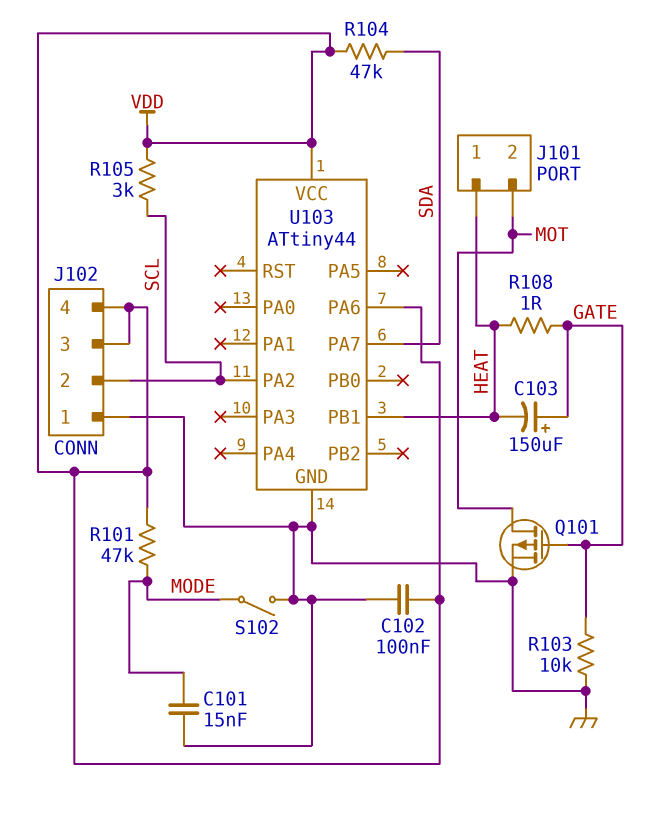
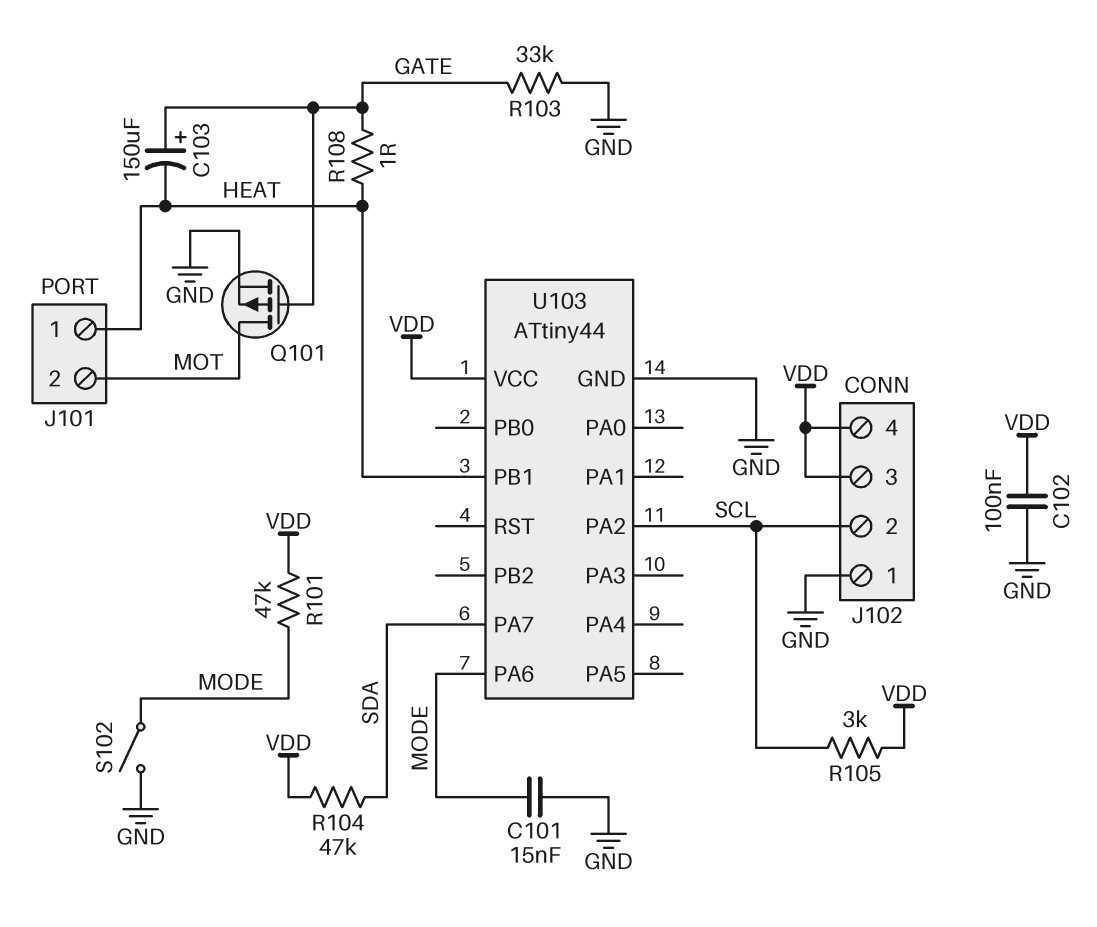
R103: 10k (GATE, GND) -> 33k (GATE, GND)
U103 pin PA6: VDD -> MODE

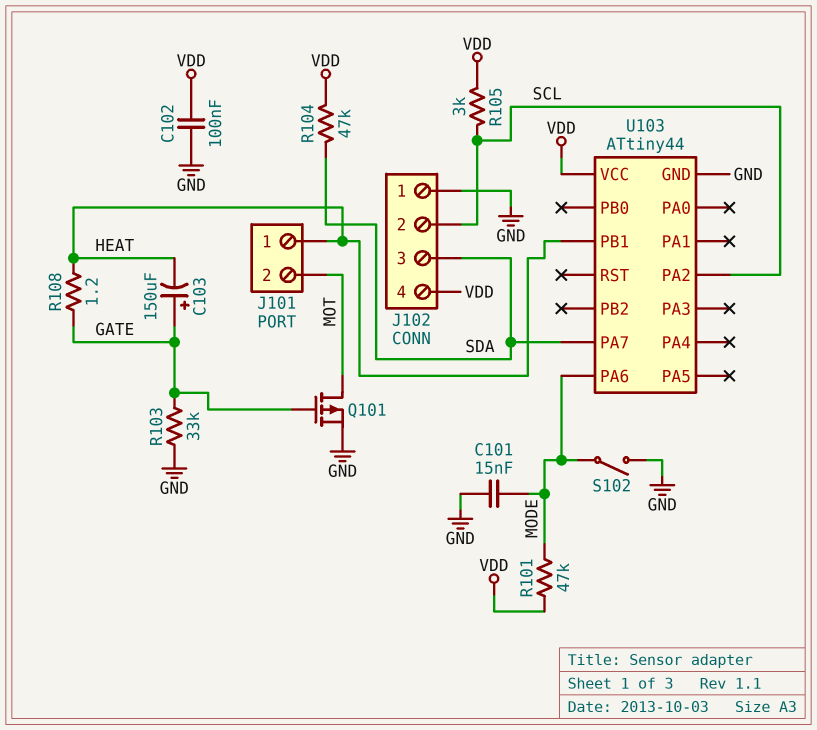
J102 pin 3: VDD -> SDA
R108: 1 (GATE, HEAT) -> 1.2 (GATE, HEAT)

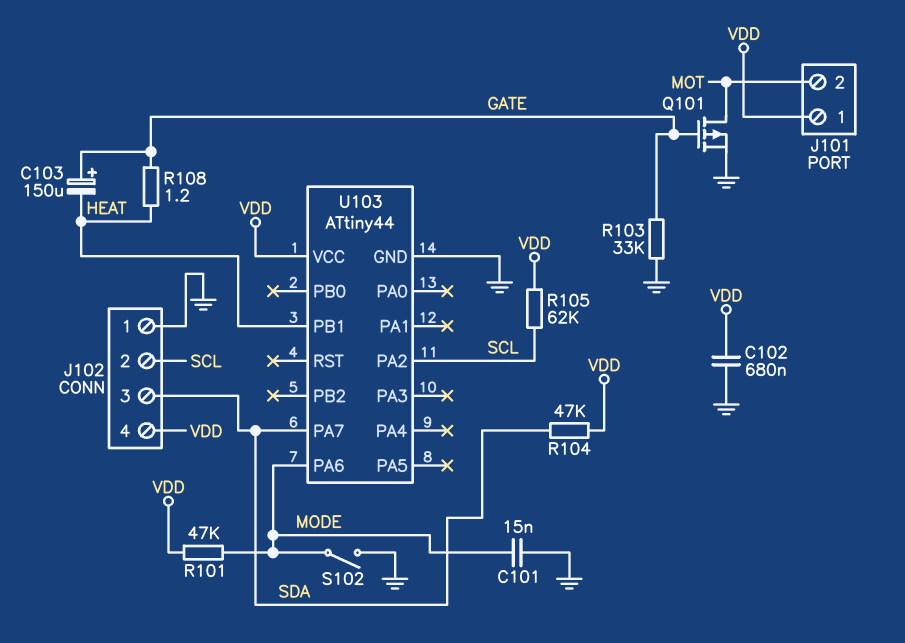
C102: 100nF (GND, VDD) -> 680nF (GND, VDD)
J101 pin 1: HEAT -> VDD
R105: 3k (SCL, VDD) -> 62k (SCL, VDD)

